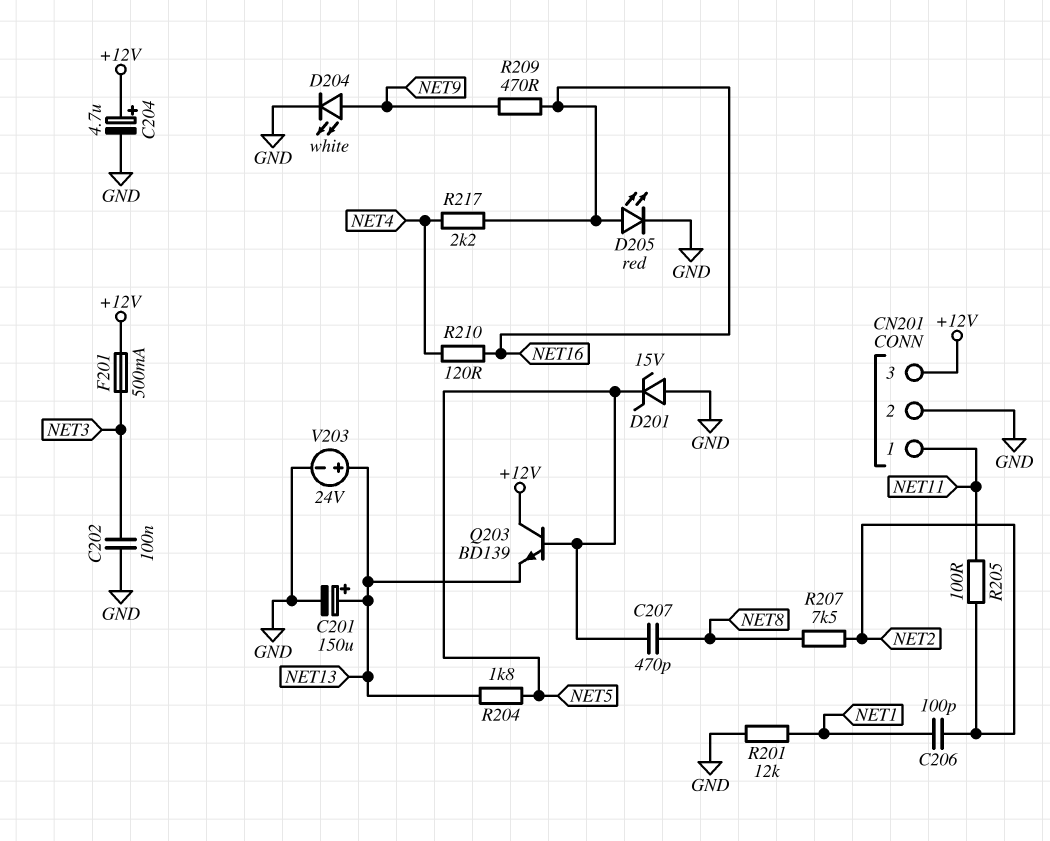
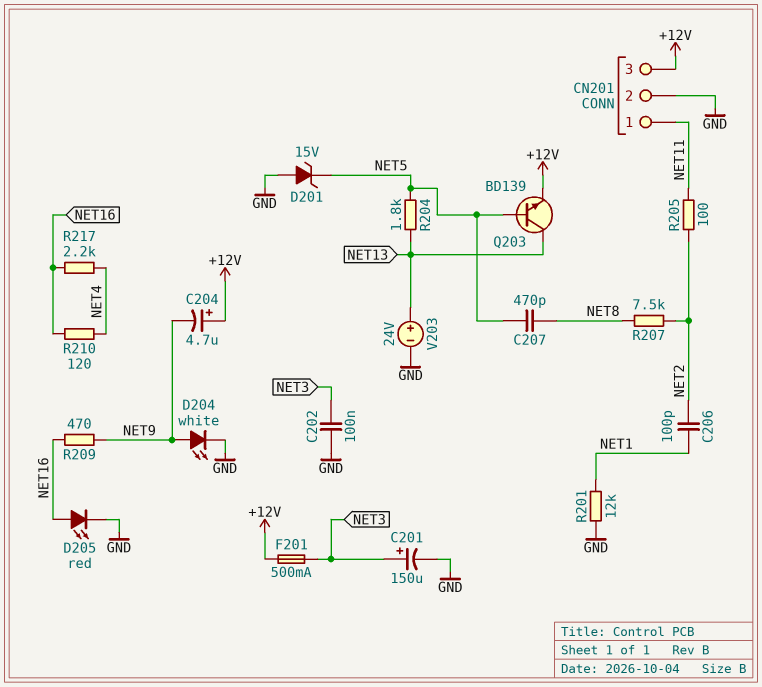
C201: 150uF (plus NET13, minus GND) -> 150uF (plus NET3, minus GND)
C204: 4.7uF (plus +12V, minus GND) -> 4.7uF (plus +12V, minus NET9)
Q203: NPN BD139 (B NET5, C +12V, E NET13) -> NPN BD139 (B NET5, C NET13, E +12V)

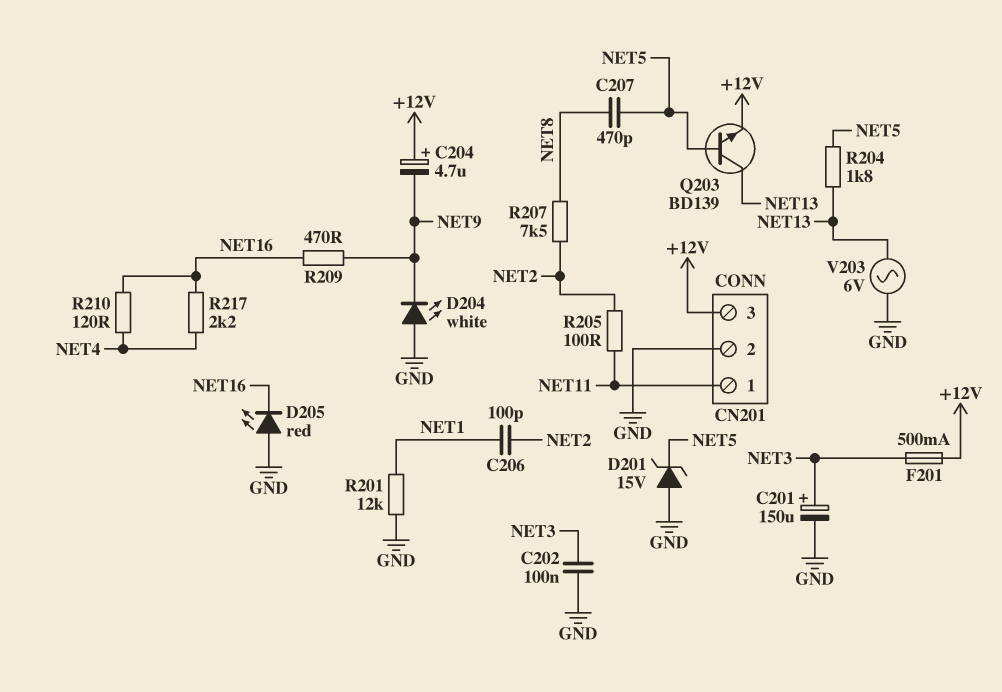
D204: LED white (A NET9, K GND) -> LED white (A GND, K NET9)
D205: LED red (A NET16, K GND) -> LED red (A GND, K NET16)
V203: 24V (plus NET13, minus GND) -> AC 6V (GND, NET13)

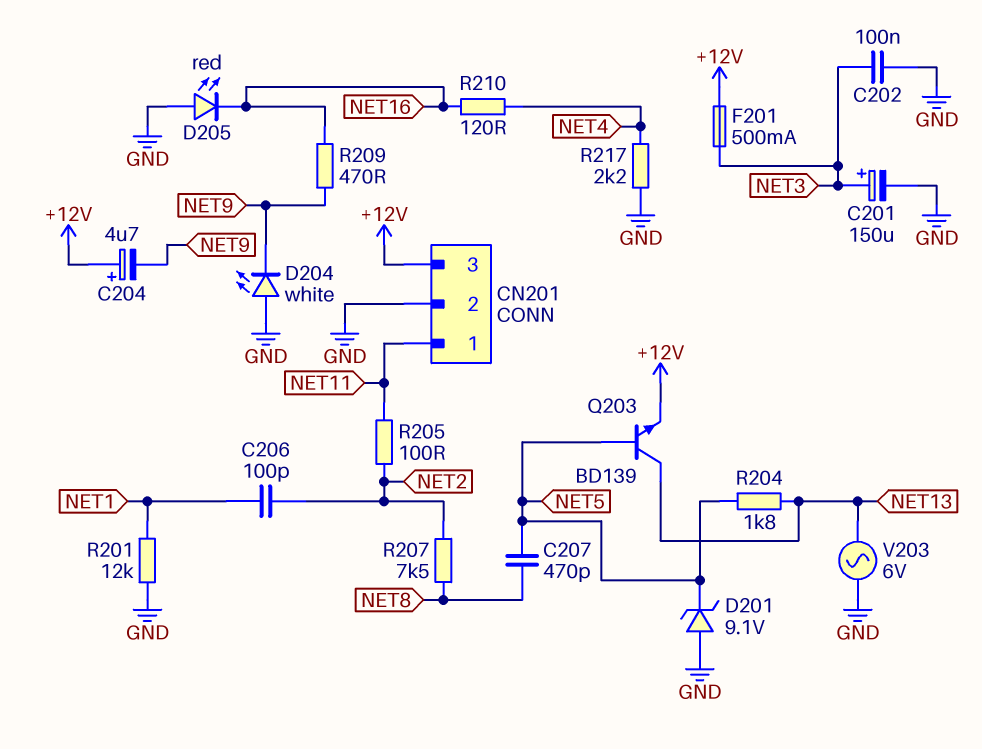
D201: zener 15V (A GND, K NET5) -> zener 9.1V (A GND, K NET5)
R217: 2.2k (NET4, NET16) -> 2.2k (GND, NET4)

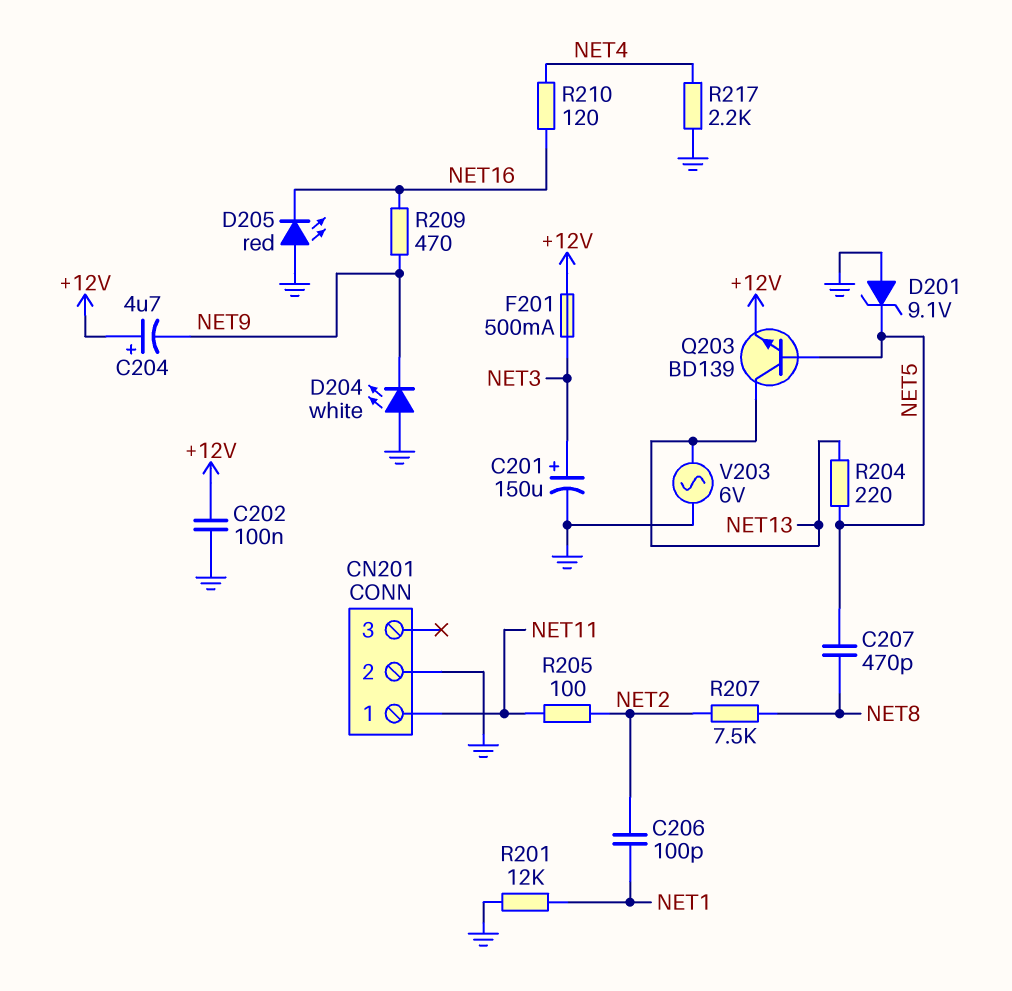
C202: 100nF (GND, NET3) -> 100nF (+12V, GND)
CN201 pin 3: +12V -> none
R204: 1.8k (NET5, NET13) -> 220 (NET5, NET13)

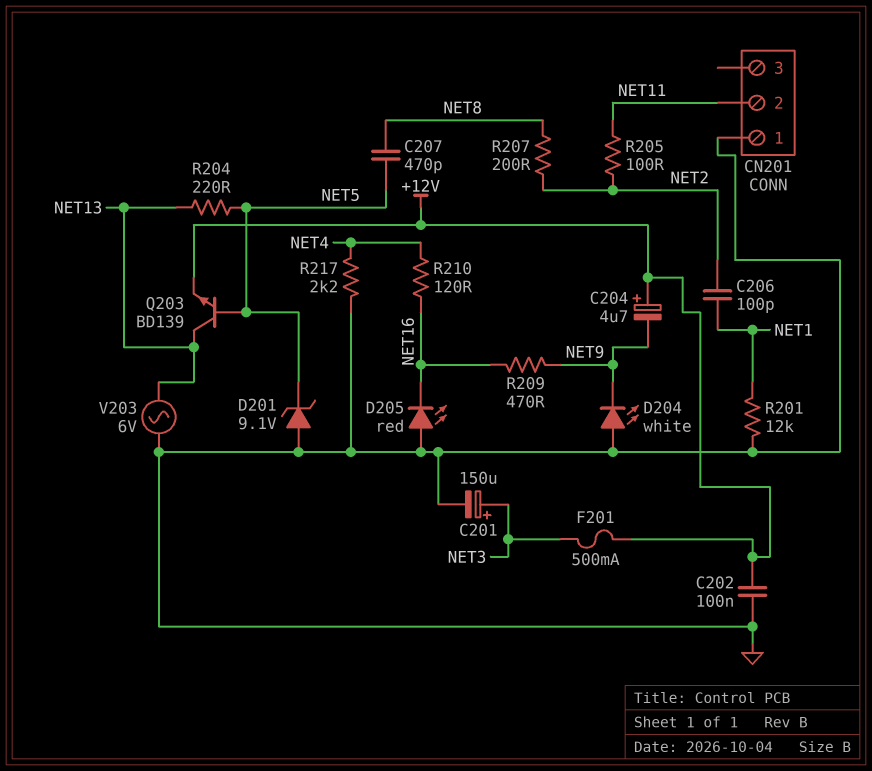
CN201 pin 1: NET11 -> GND
CN201 pin 2: GND -> NET11
R207: 7.5k (NET2, NET8) -> 200 (NET2, NET8)

